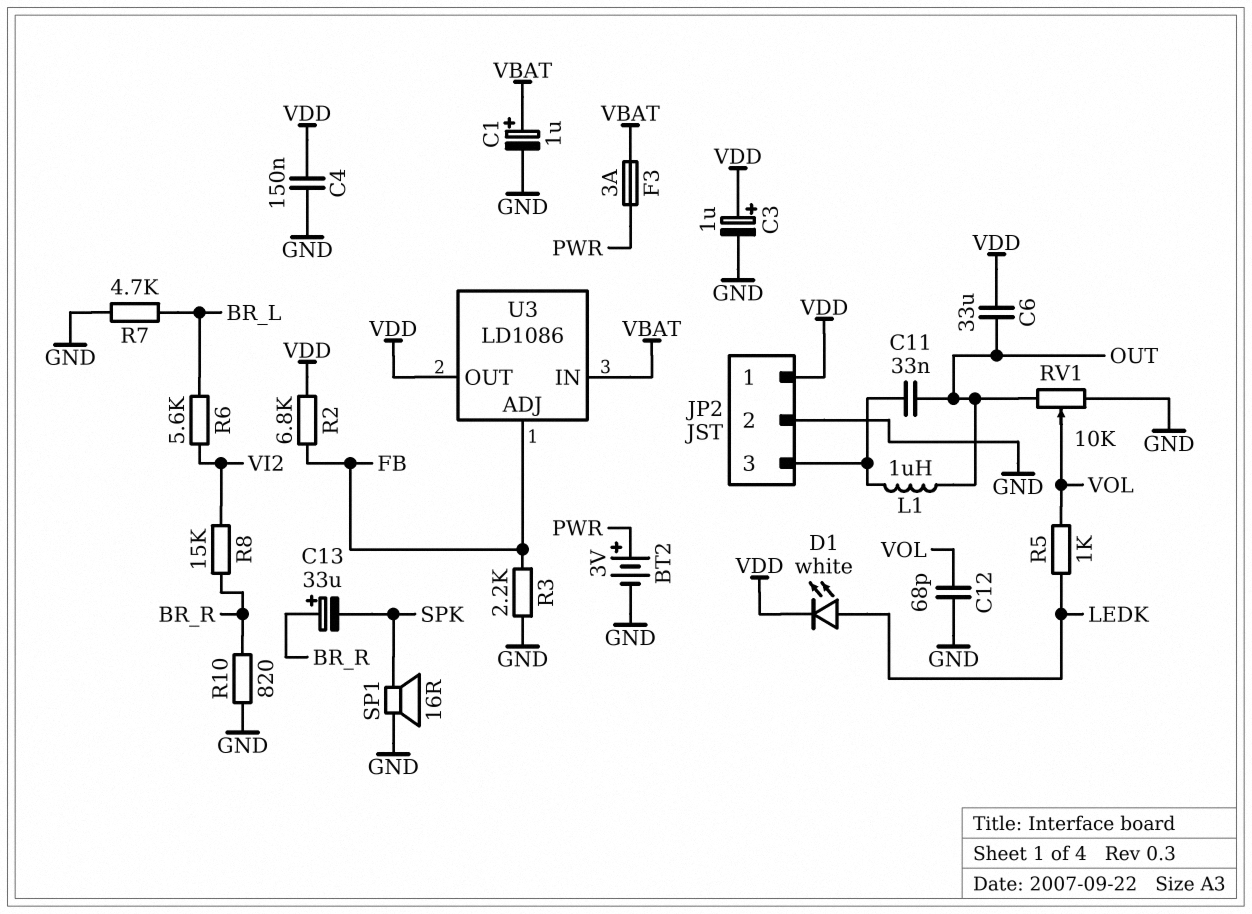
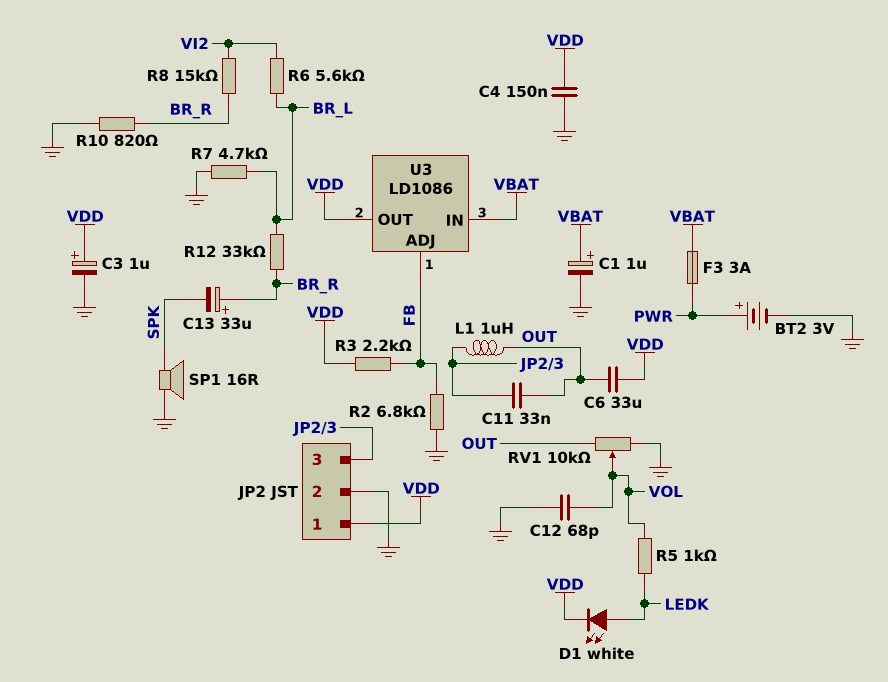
R2: 6.8k (FB, VDD) -> 6.8k (FB, GND)
R3: 2.2k (FB, GND) -> 2.2k (FB, VDD)
R12: none -> 33k (BR_L, BR_R)

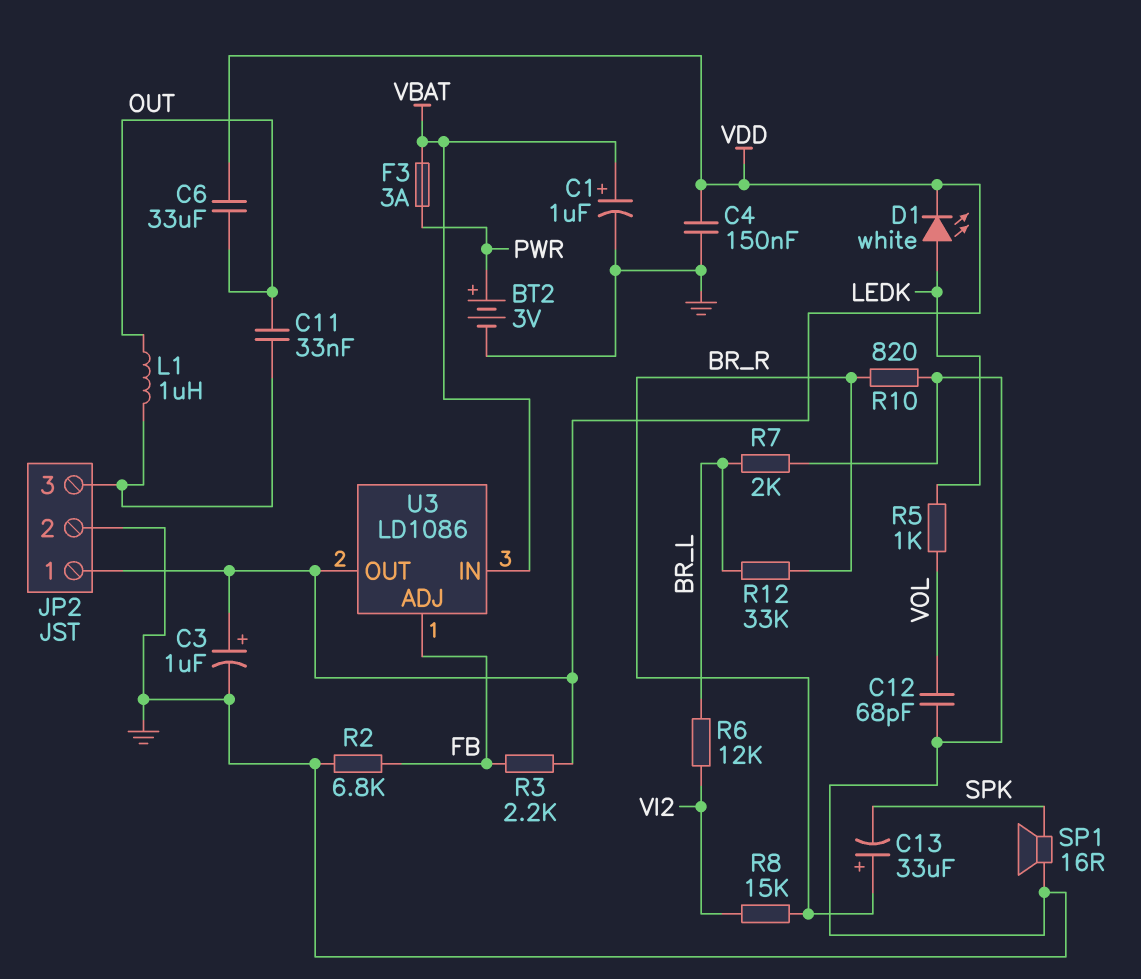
R6: 5.6k (BR_L, VI2) -> 12k (BR_L, VI2)
R7: 4.7k (BR_L, GND) -> 2k (BR_L, GND)
RV1: 10k (GND, OUT, wiper VOL) -> none

